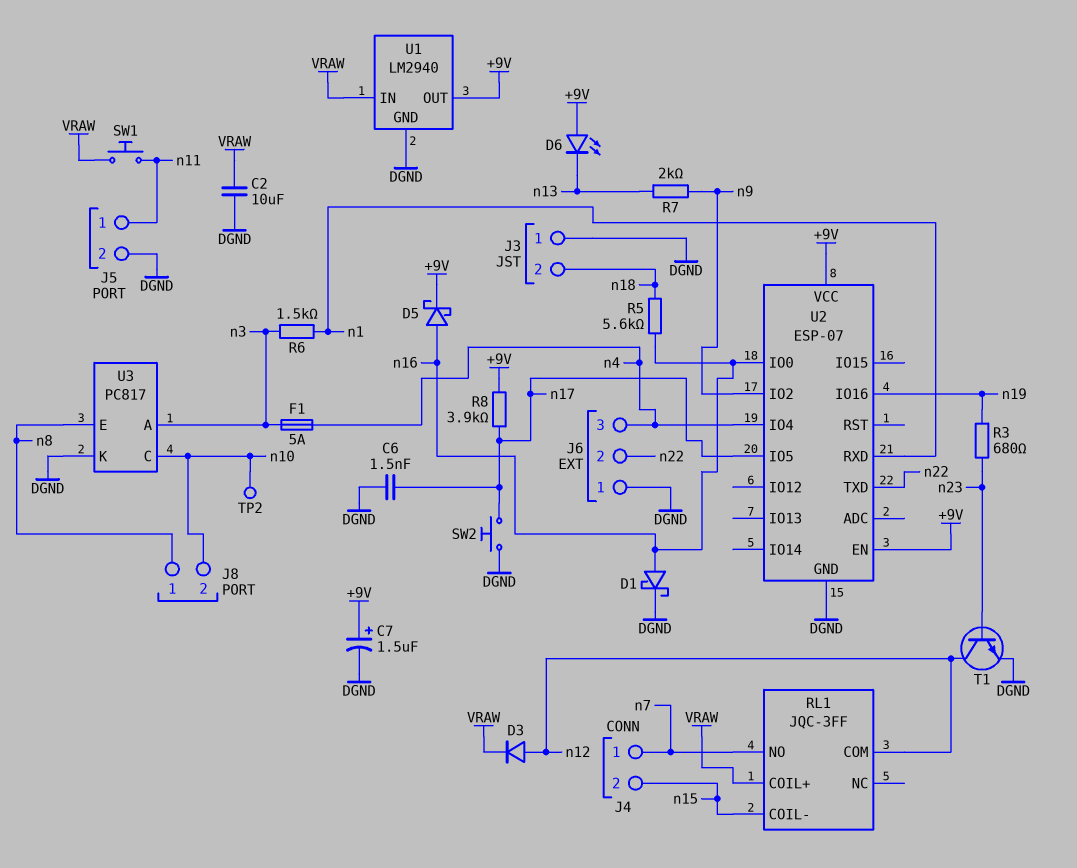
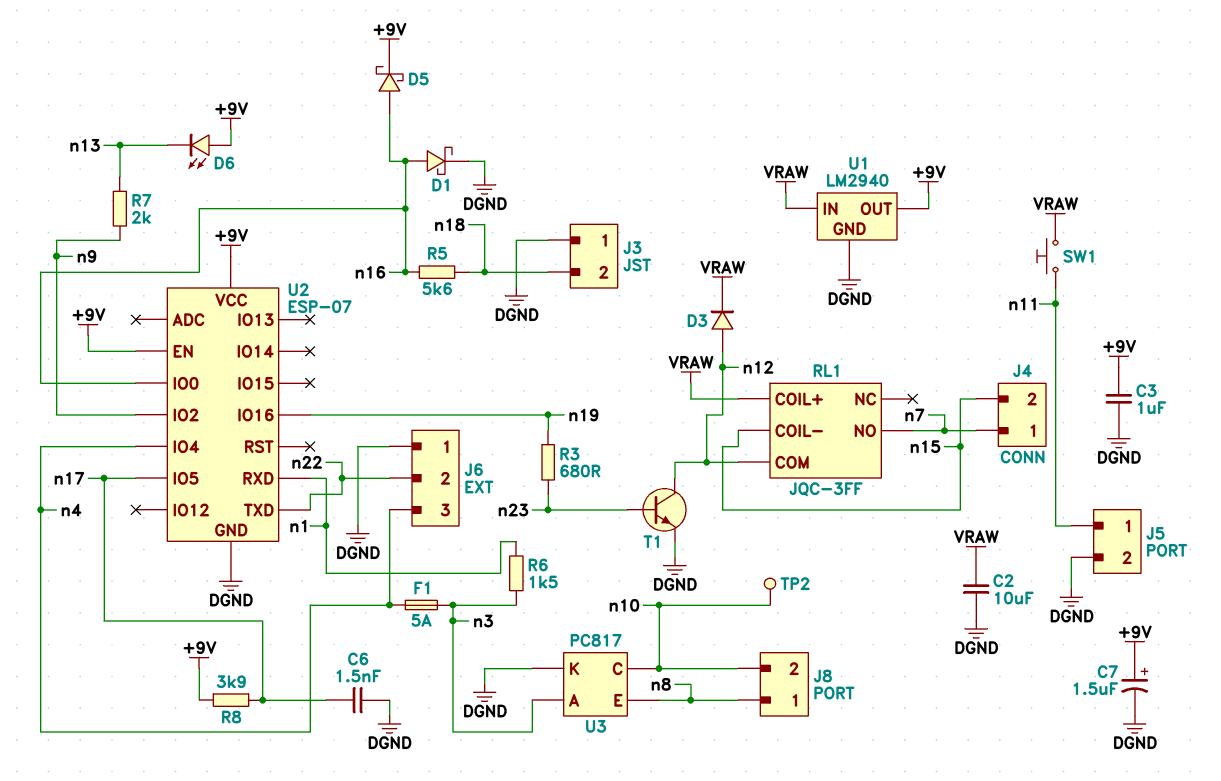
C3: none -> 1uF (+9V, DGND)
SW2: button (DGND, n17) -> none

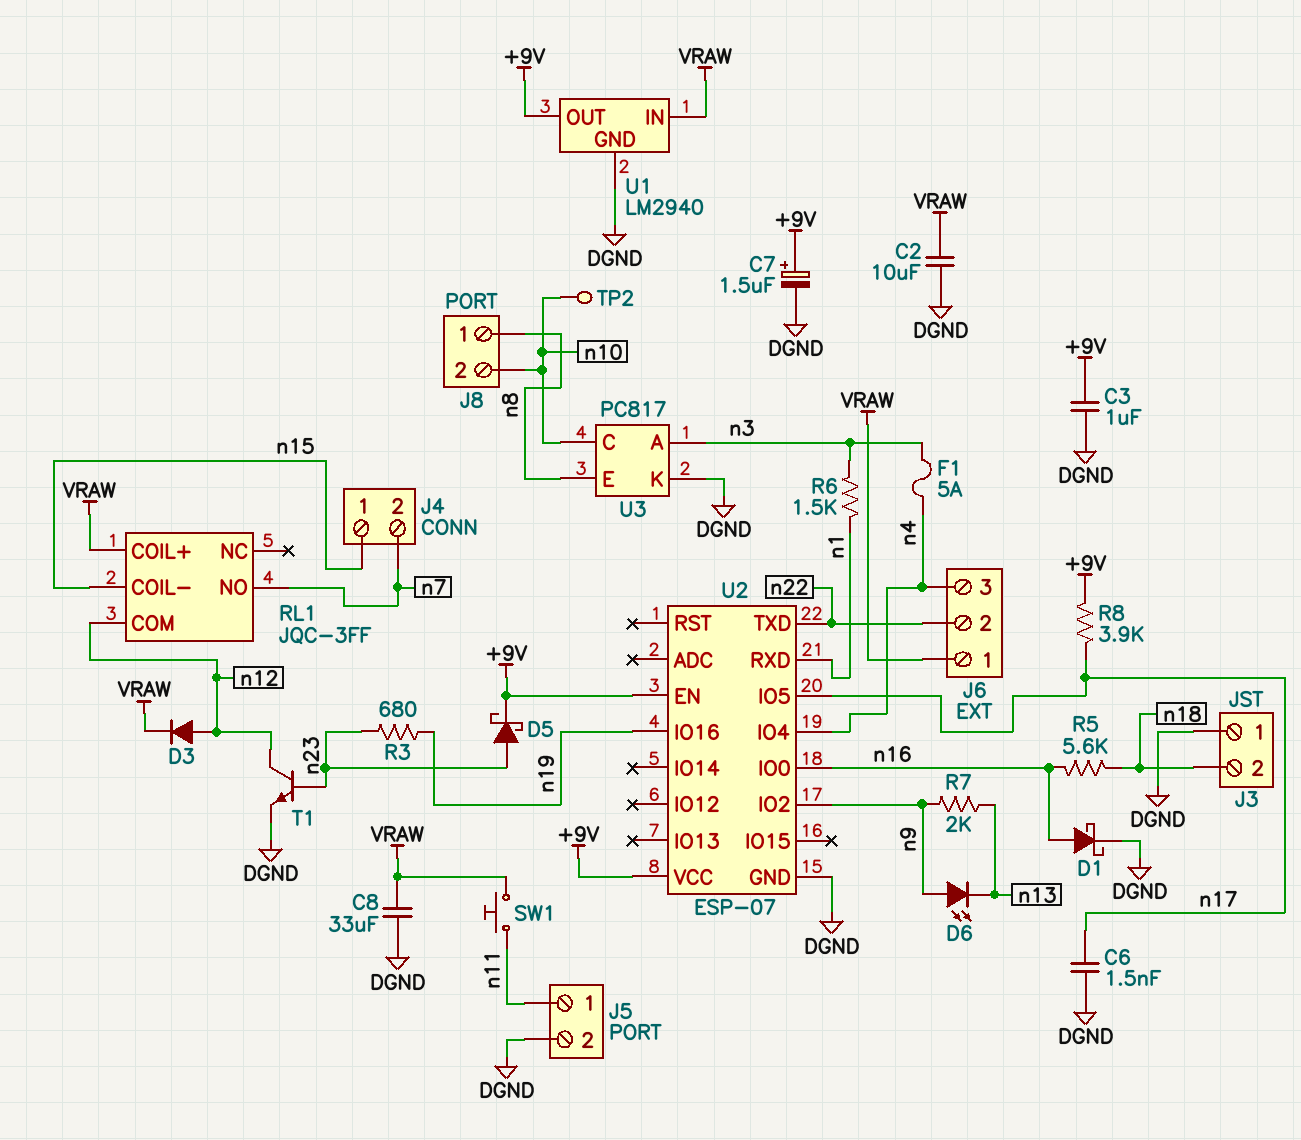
C8: none -> 33uF (DGND, VRAW)
D5: schottky (A n16, K +9V) -> schottky (A n23, K +9V)
D6: LED (A +9V, K n13) -> LED (A n9, K n13)
J4 pin 1: n7 -> n15
J4 pin 2: n15 -> n7
J6 pin 1: DGND -> VRAW

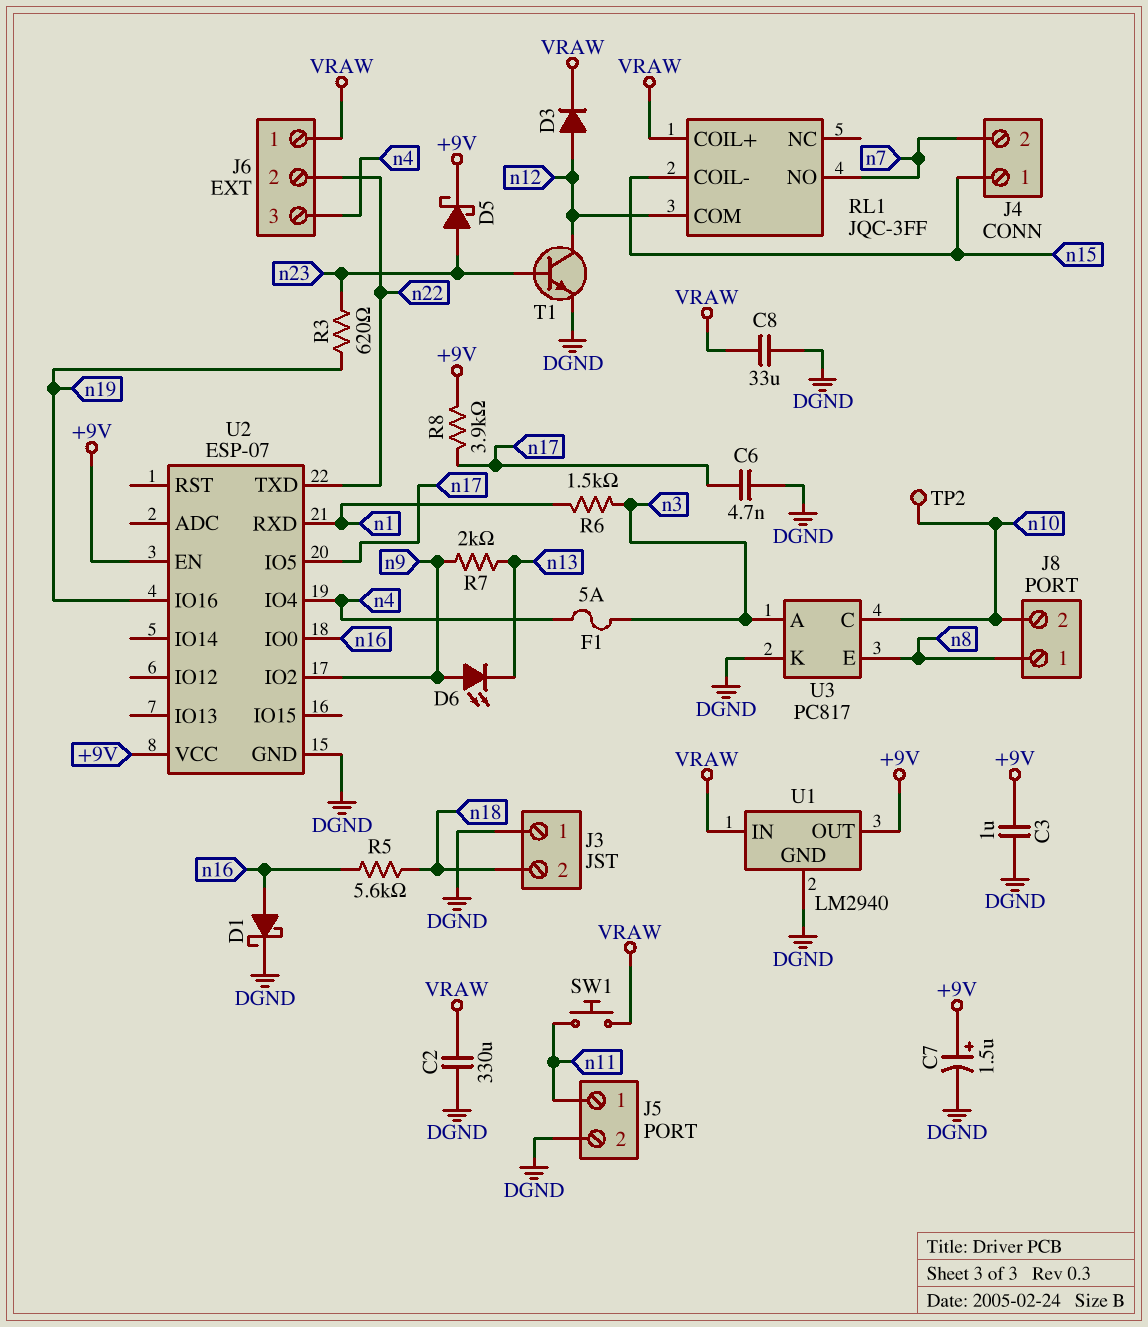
C2: 10uF (DGND, VRAW) -> 330uF (DGND, VRAW)
C6: 1.5nF (DGND, n17) -> 4.7nF (DGND, n17)
R3: 680 (n19, n23) -> 620 (n19, n23)

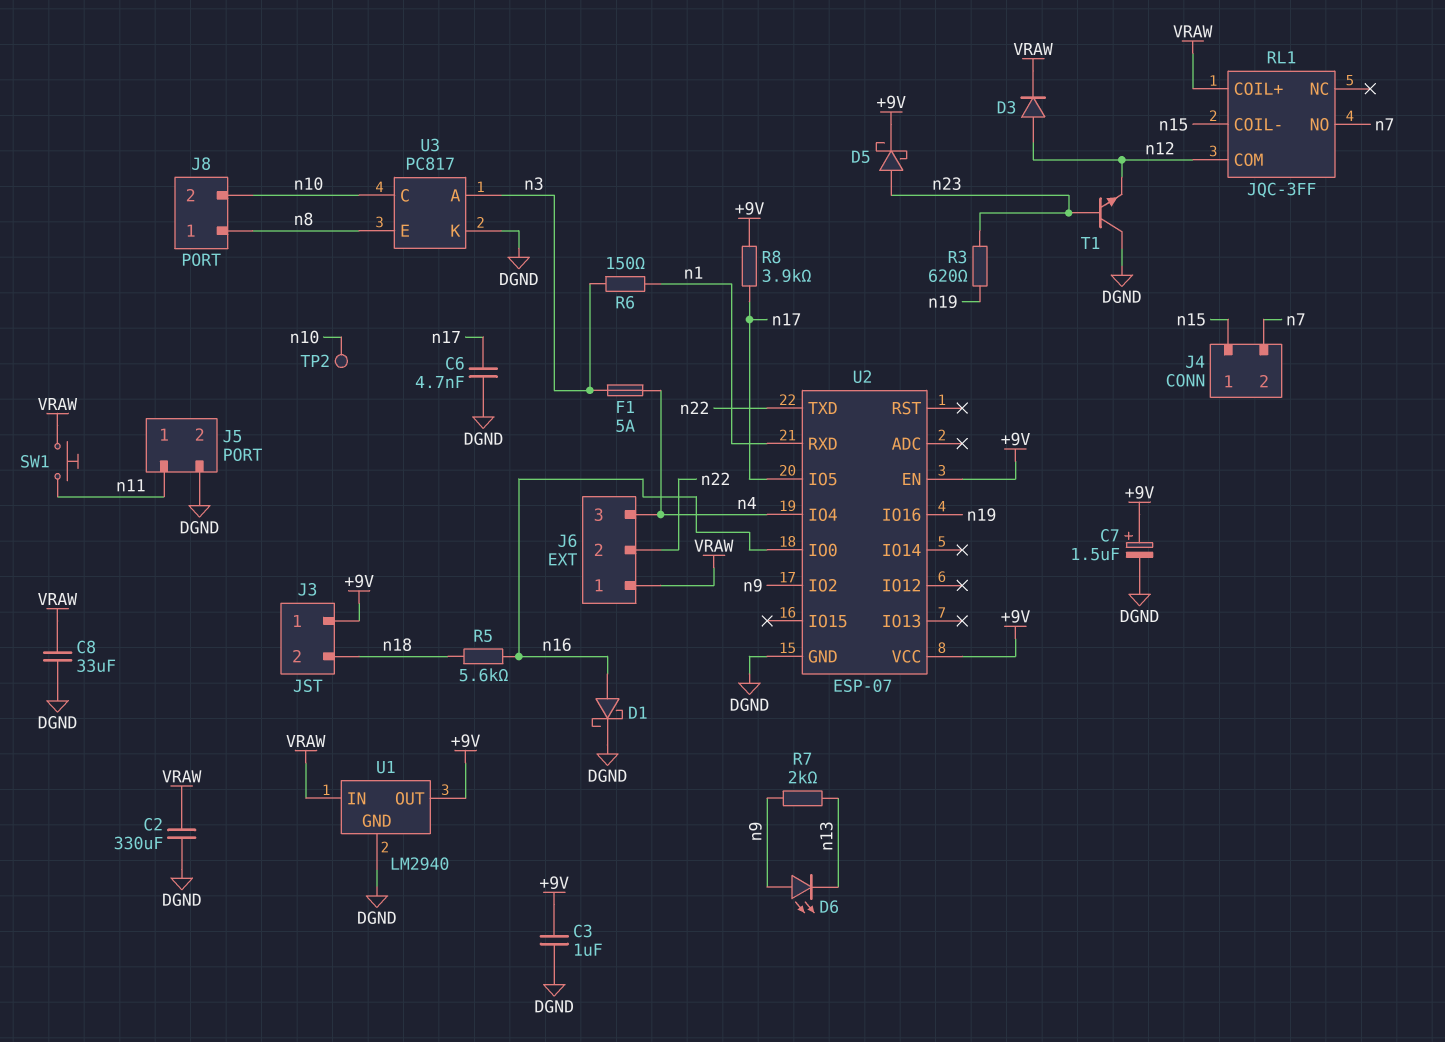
J3 pin 1: DGND -> +9V
R6: 1.5k (n1, n3) -> 150 (n1, n3)
T1: NPN (B n23, C n12, E DGND) -> NPN (B n23, C DGND, E n12)

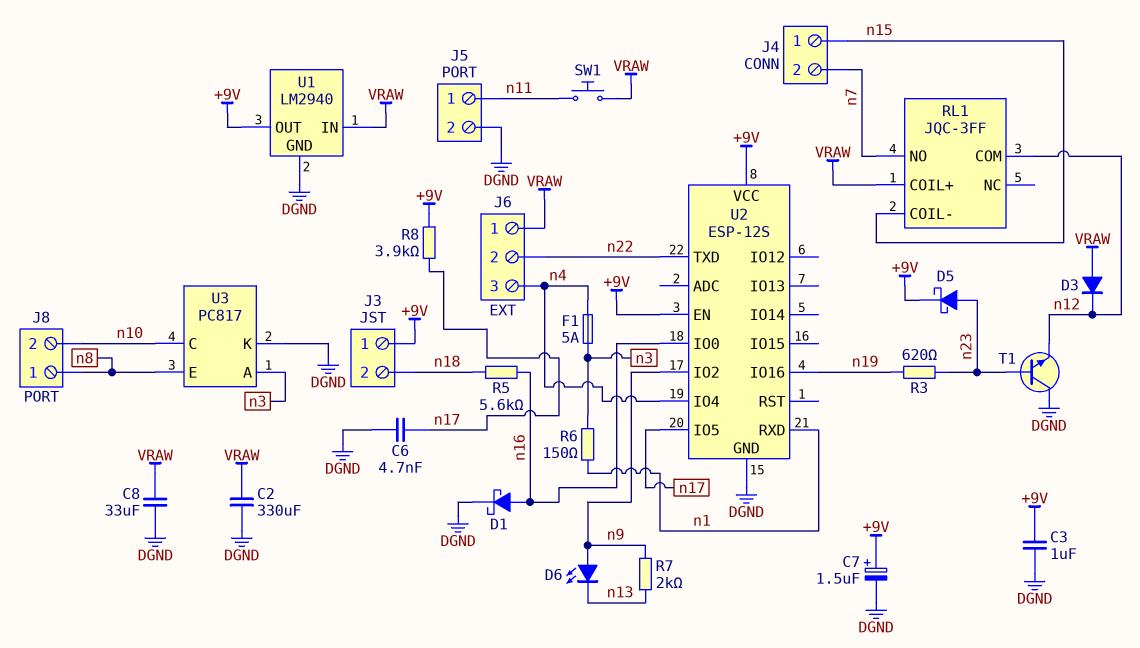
D3: diode (A n12, K VRAW) -> diode (A VRAW, K n12)
TP2: test point (n10) -> none
U2: ESP-07 -> ESP-12S

